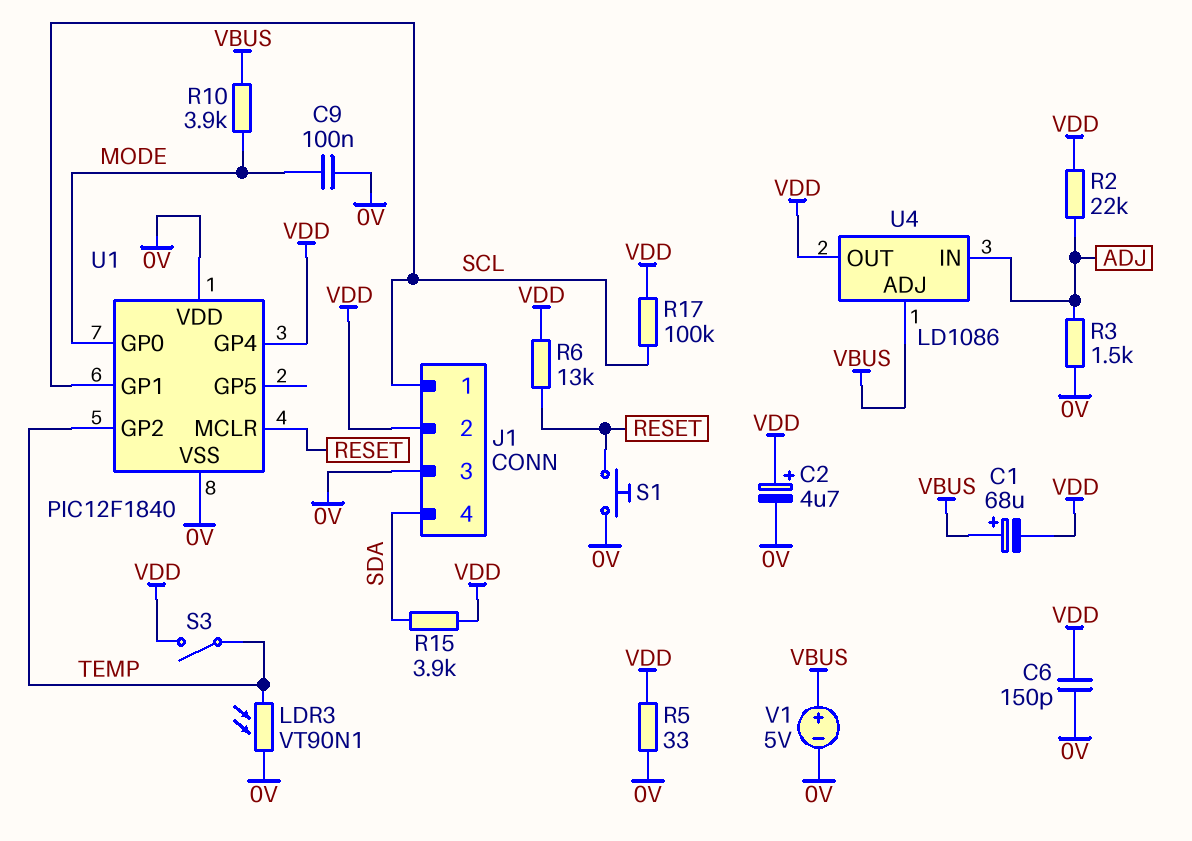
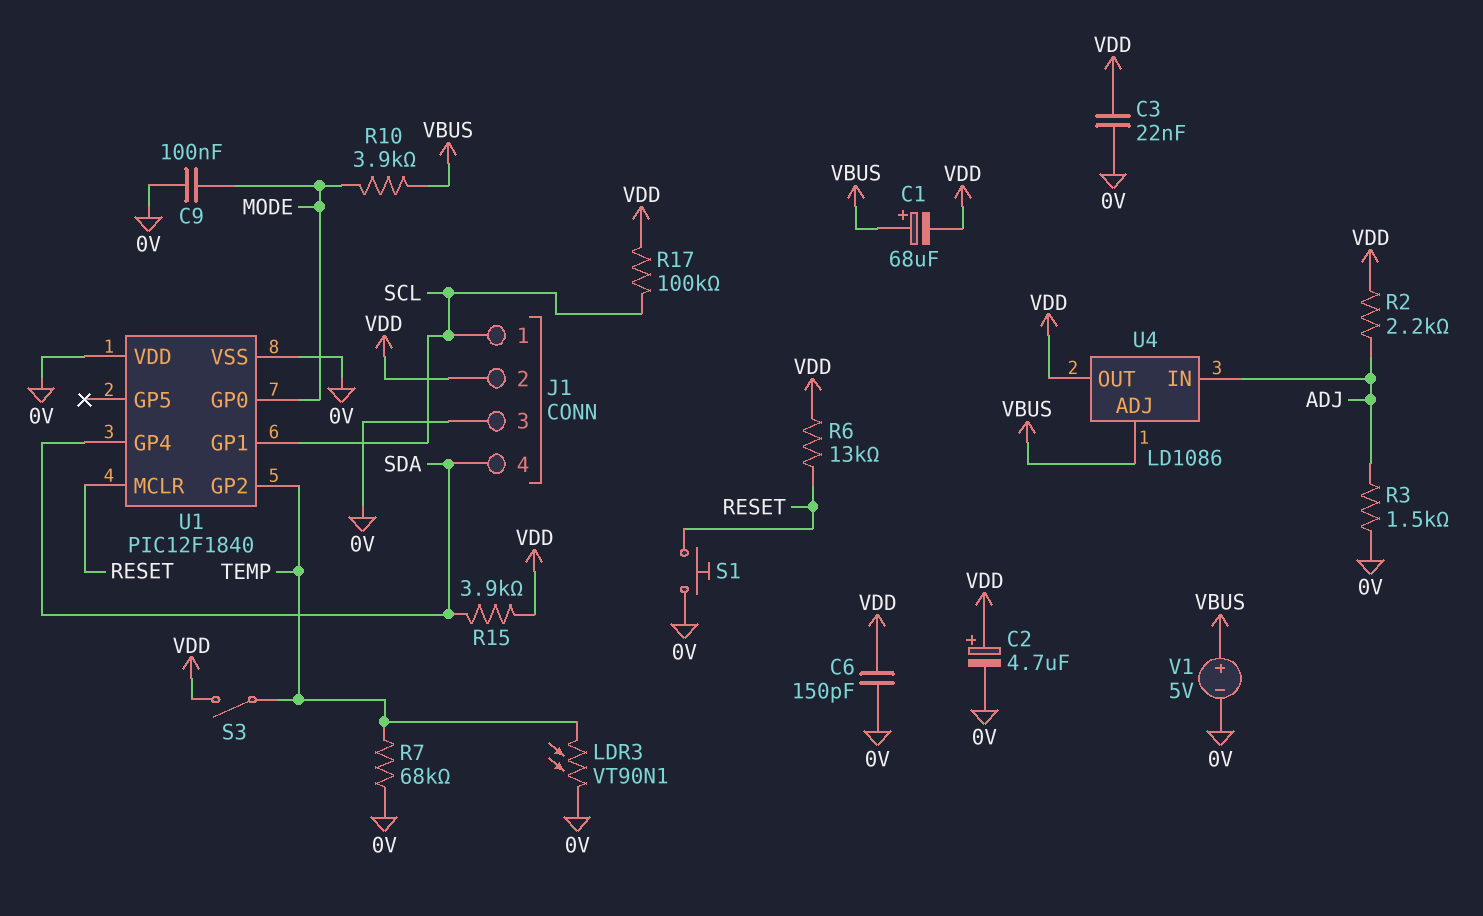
C3: none -> 22nF (0V, VDD)
R2: 22k (ADJ, VDD) -> 2.2k (ADJ, VDD)
R5: 33 (0V, VDD) -> none
R7: none -> 68k (0V, TEMP)
U1 pin GP4: VDD -> SDA

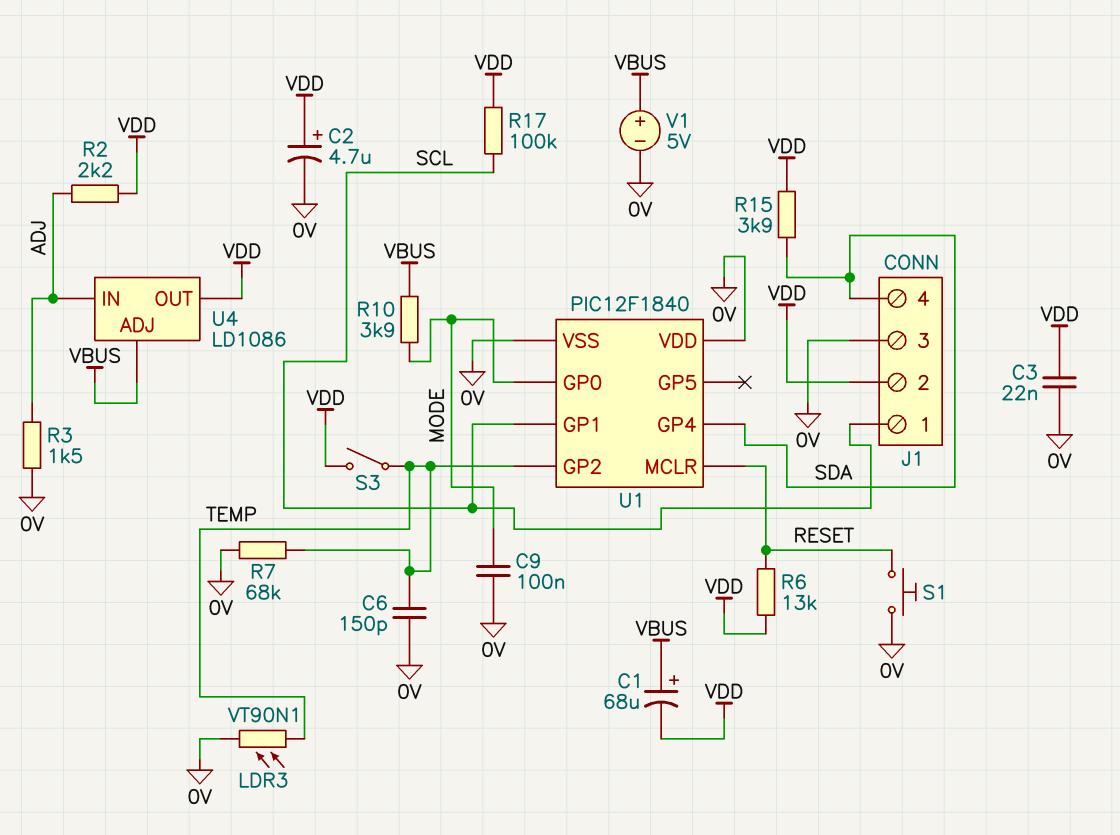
C6: 150pF (0V, VDD) -> 150pF (0V, TEMP)

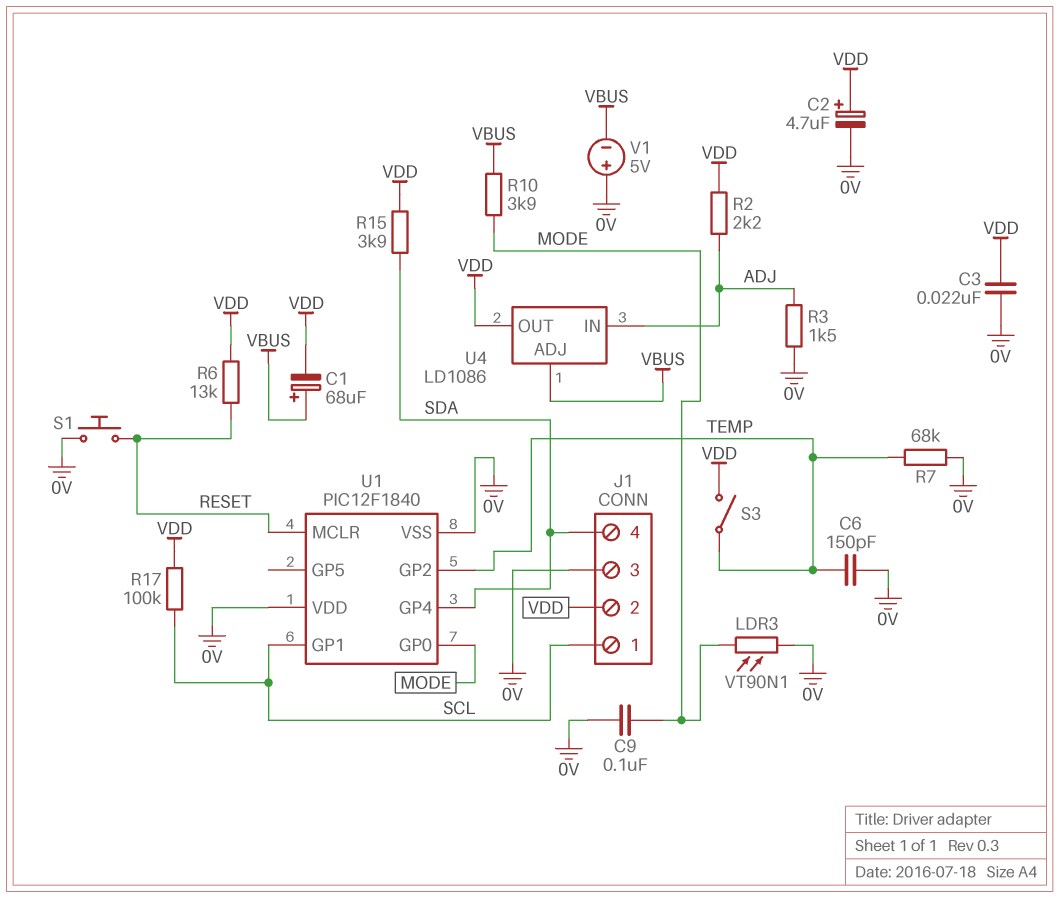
LDR3: VT90N1 (0V, TEMP) -> VT90N1 (0V, MODE)
V1: 5V (plus VBUS, minus 0V) -> 5V (plus 0V, minus VBUS)

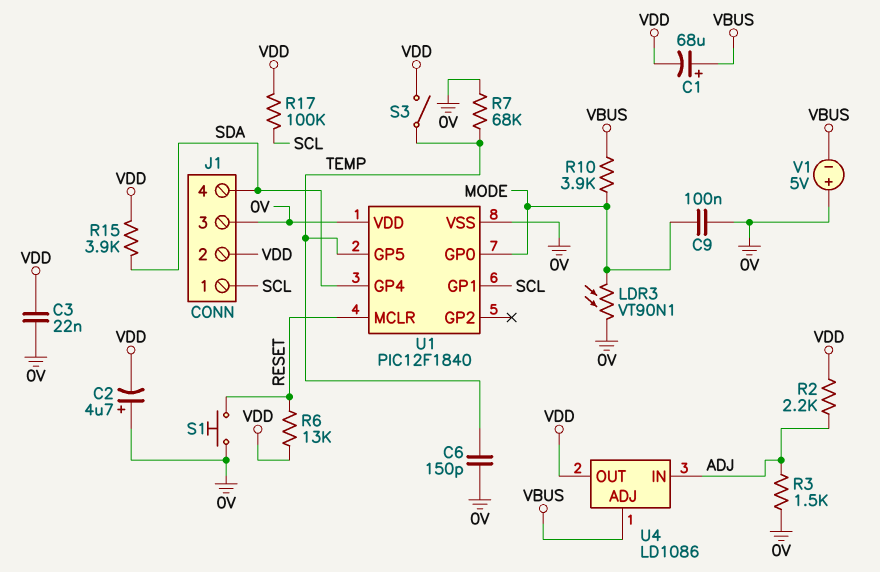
C2: 4.7uF (plus VDD, minus 0V) -> 4.7uF (plus 0V, minus VDD)
U1 pin GP2: TEMP -> none
U1 pin GP5: none -> TEMP

